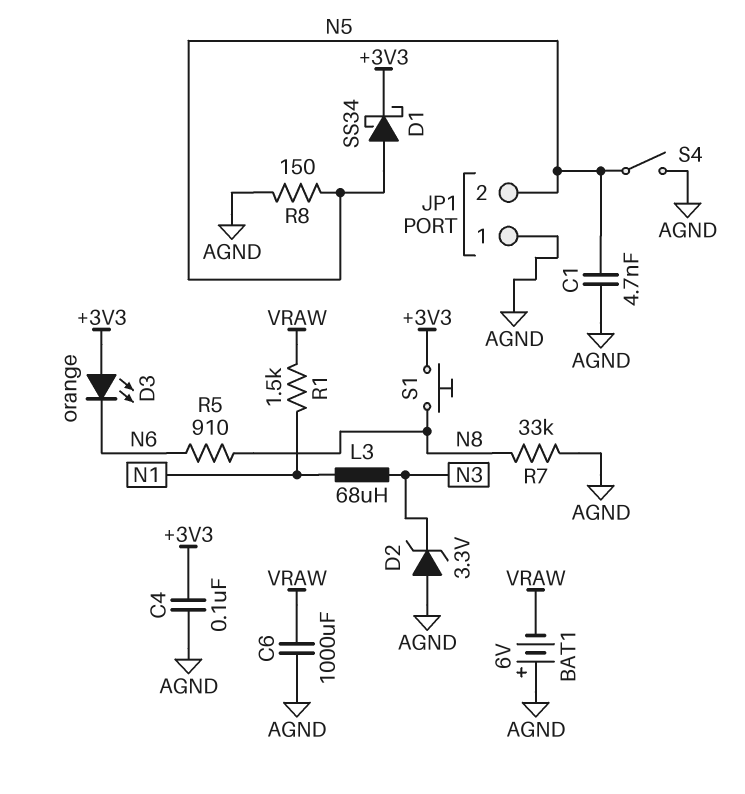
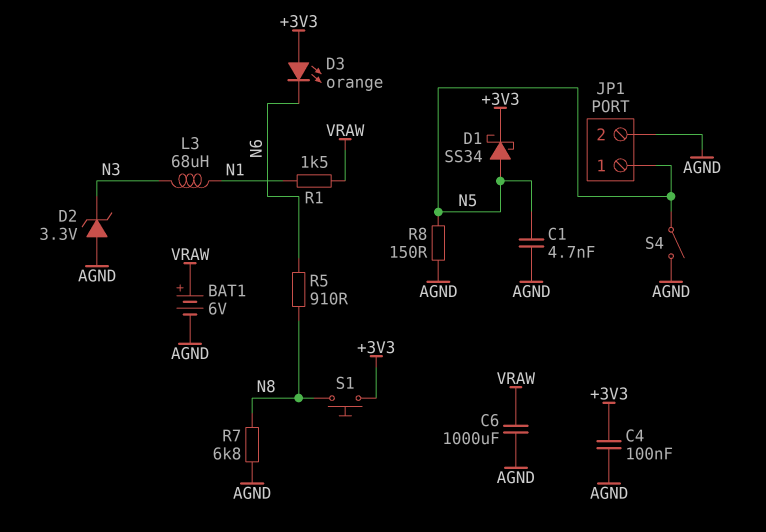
BAT1: 6V (plus AGND, minus VRAW) -> 6V (plus VRAW, minus AGND)
JP1 pin 1: AGND -> N5
JP1 pin 2: N5 -> AGND
R7: 33k (AGND, N8) -> 6.8k (AGND, N8)

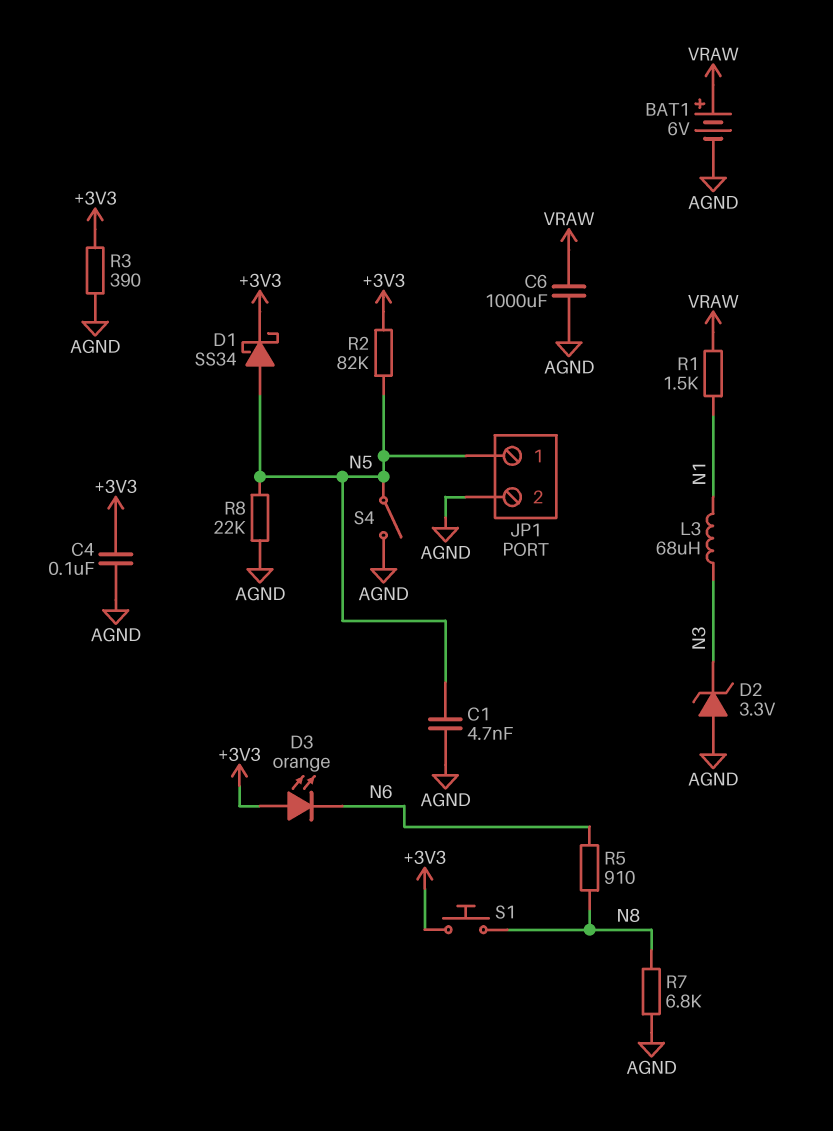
R2: none -> 82k (+3V3, N5)
R3: none -> 390 (+3V3, AGND)
R8: 150 (AGND, N5) -> 22k (AGND, N5)

